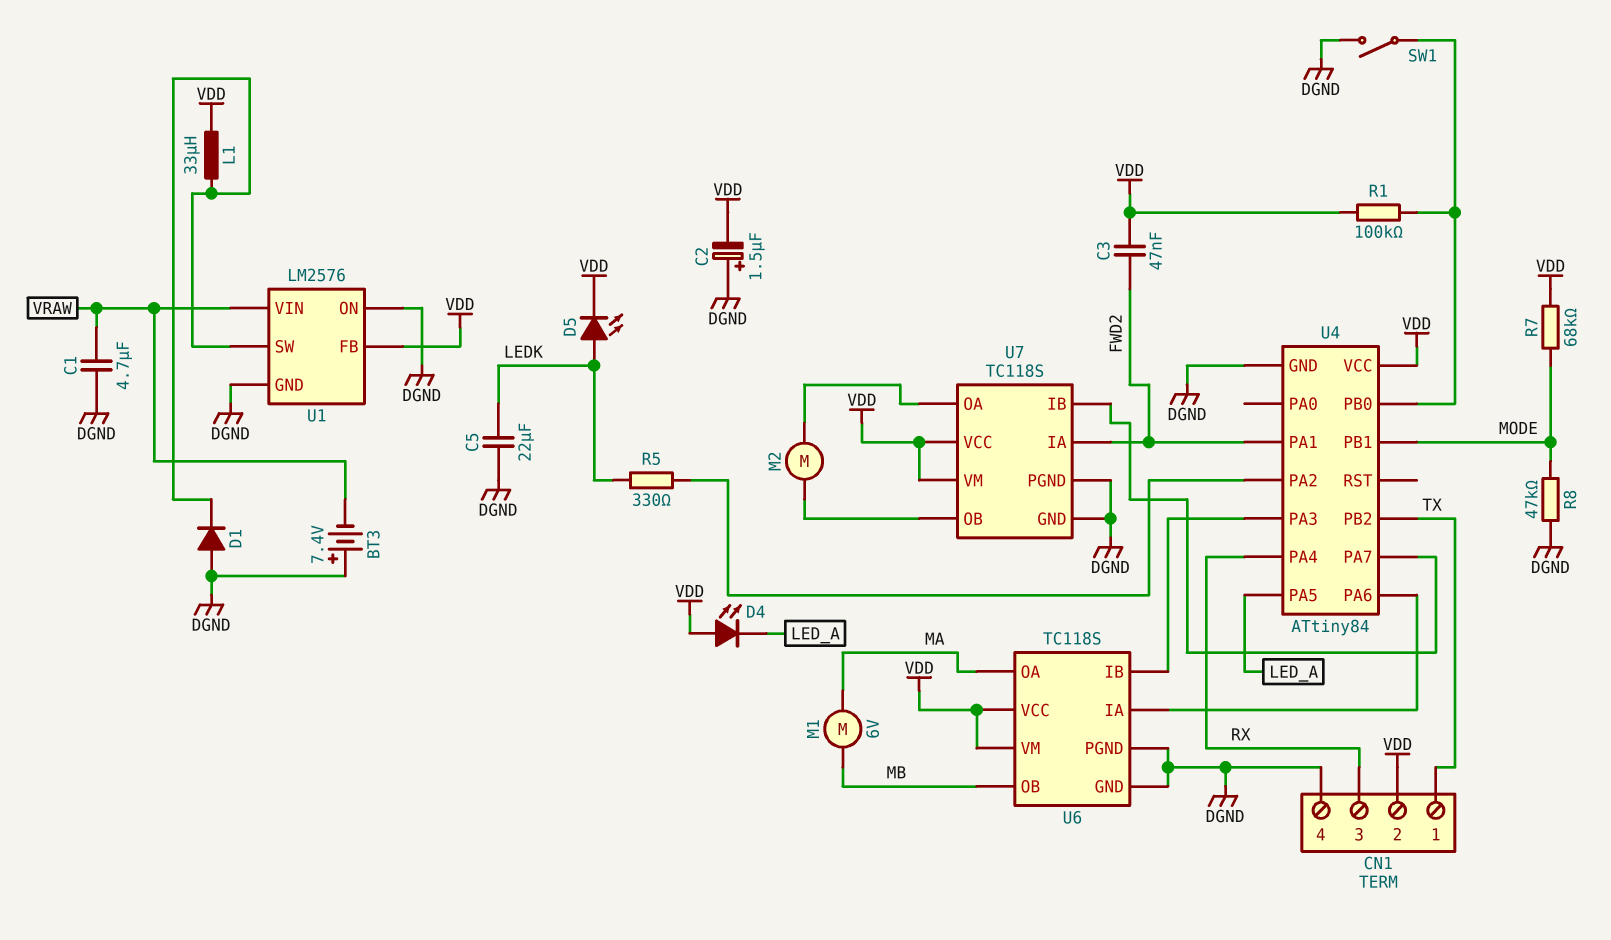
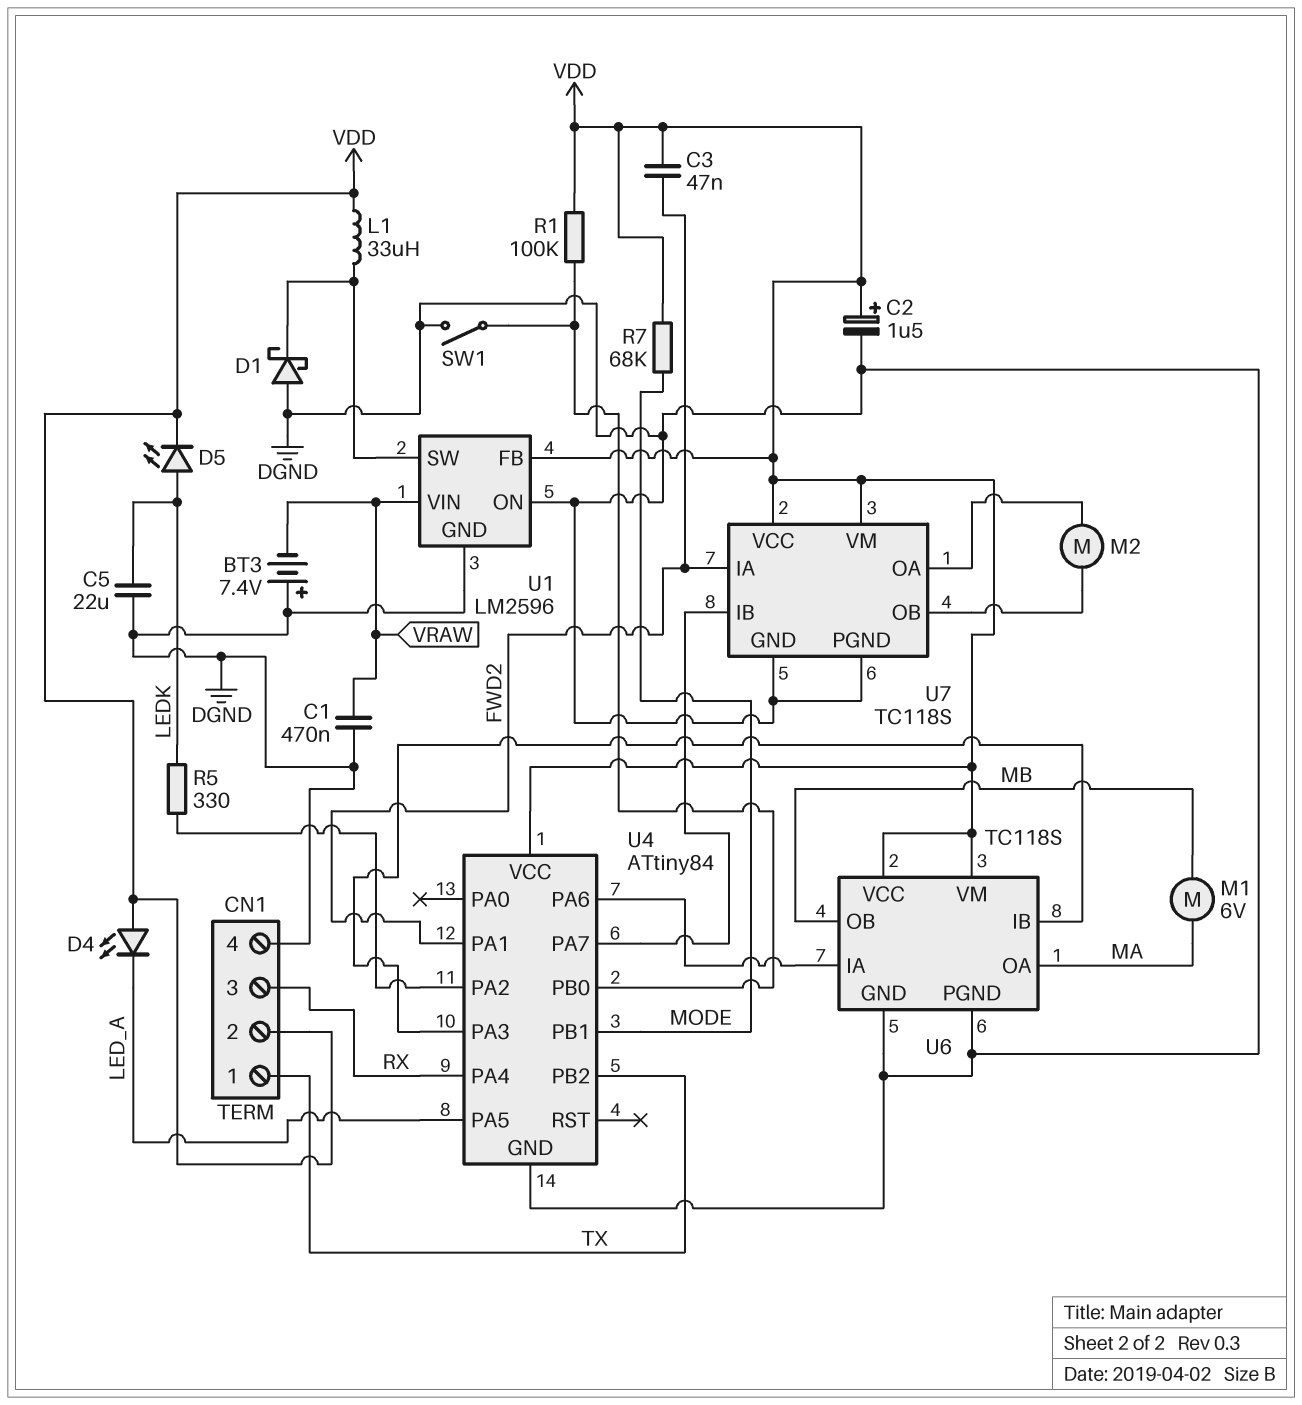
C1: 4.7uF (DGND, VRAW) -> 470nF (DGND, VRAW)
C2: 1.5uF (plus DGND, minus VDD) -> 1.5uF (plus VDD, minus DGND)
D1: diode (A DGND, K U1/SW) -> schottky (A DGND, K U1/SW)
R8: 47k (DGND, MODE) -> none
U1: LM2576 -> LM2596

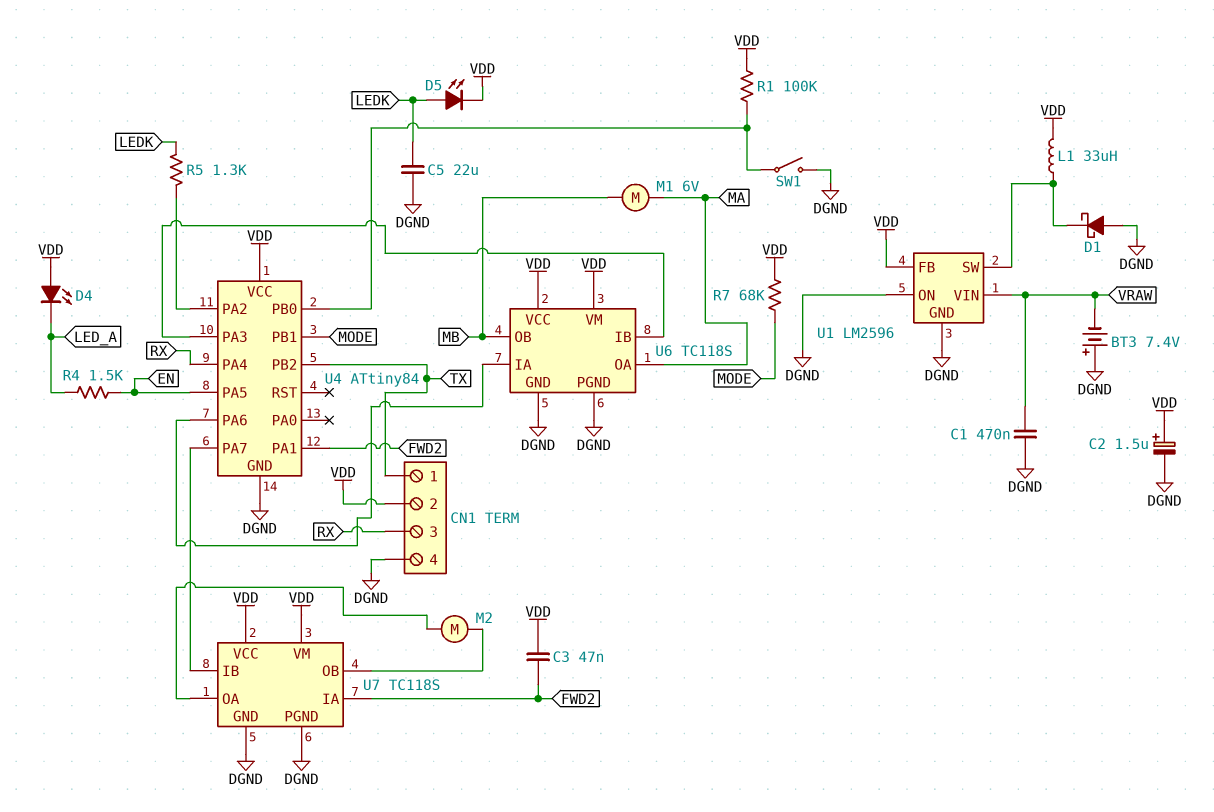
R4: none -> 1.5k (EN, LED_A)
R5: 330 (LEDK, U4/PA2) -> 1.3k (LEDK, U4/PA2)
U4 pin PA5: LED_A -> EN

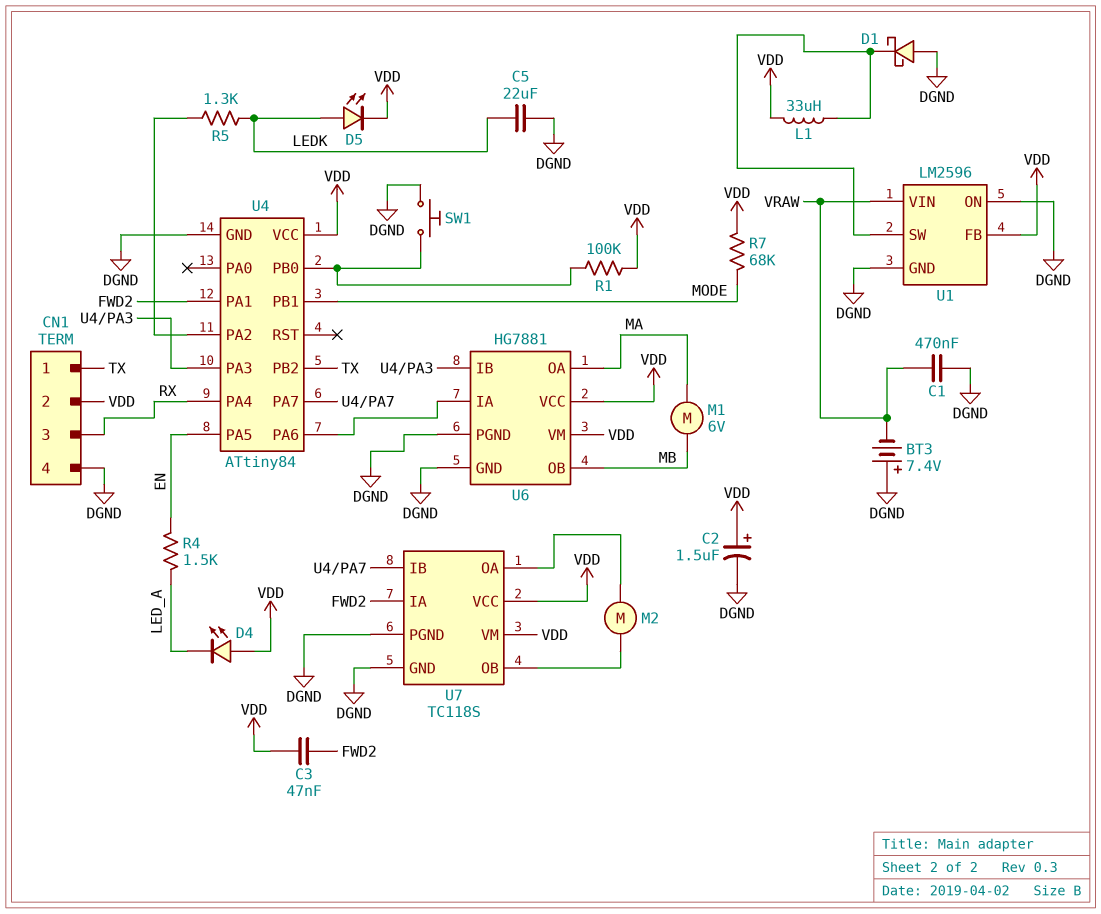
SW1: switch (DGND, U4/PB0) -> button (DGND, U4/PB0)
U6: TC118S -> HG7881

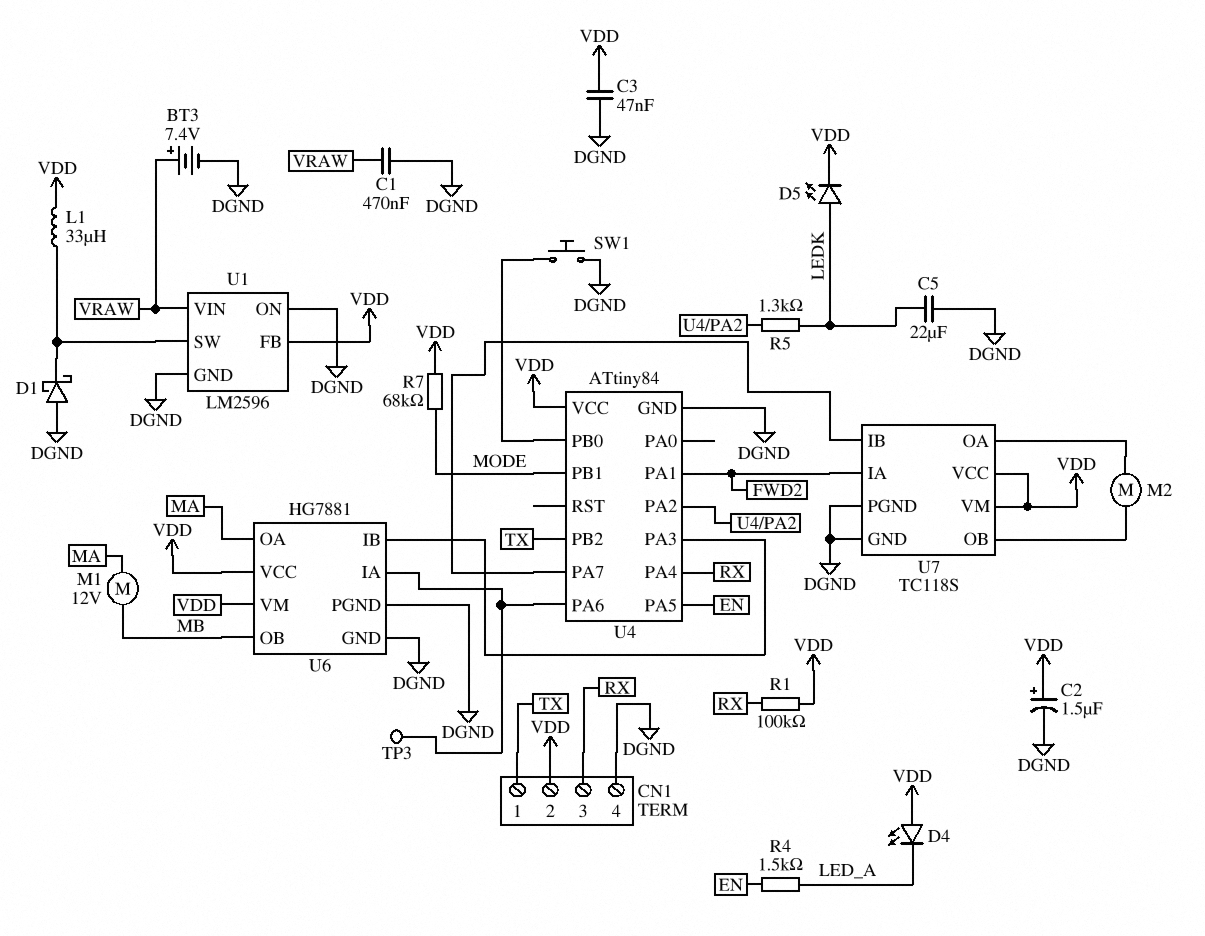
BT3: 7.4V (plus DGND, minus VRAW) -> 7.4V (plus VRAW, minus DGND)
C3: 47nF (FWD2, VDD) -> 47nF (DGND, VDD)
M1: motor 6V (MA, MB) -> motor 12V (MA, MB)
R1: 100k (U4/PB0, VDD) -> 100k (RX, VDD)
TP3: none -> test point (U4/PA6)

